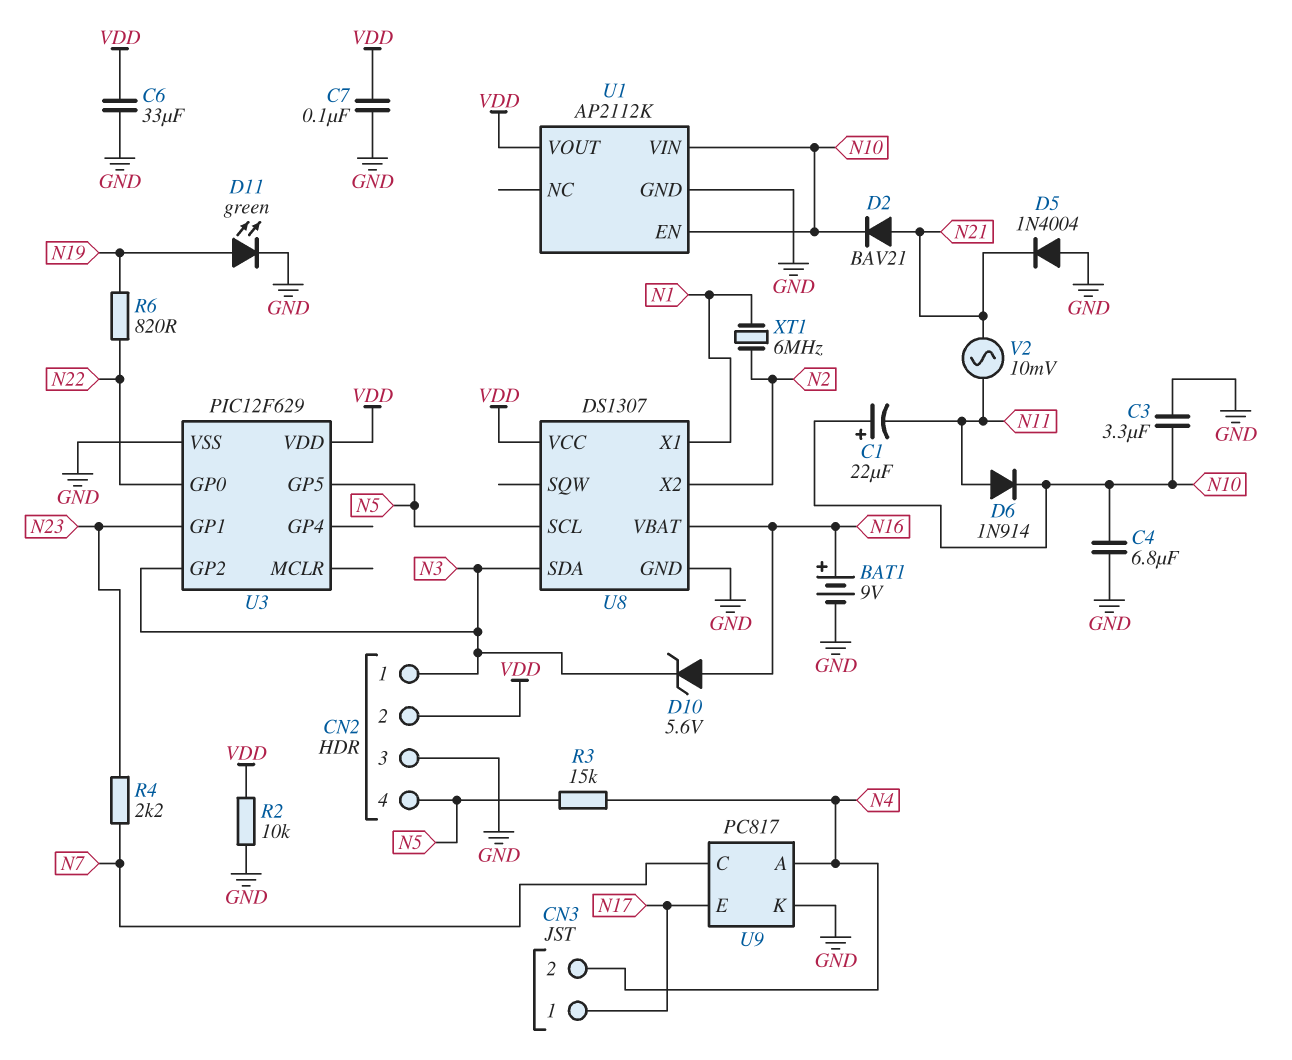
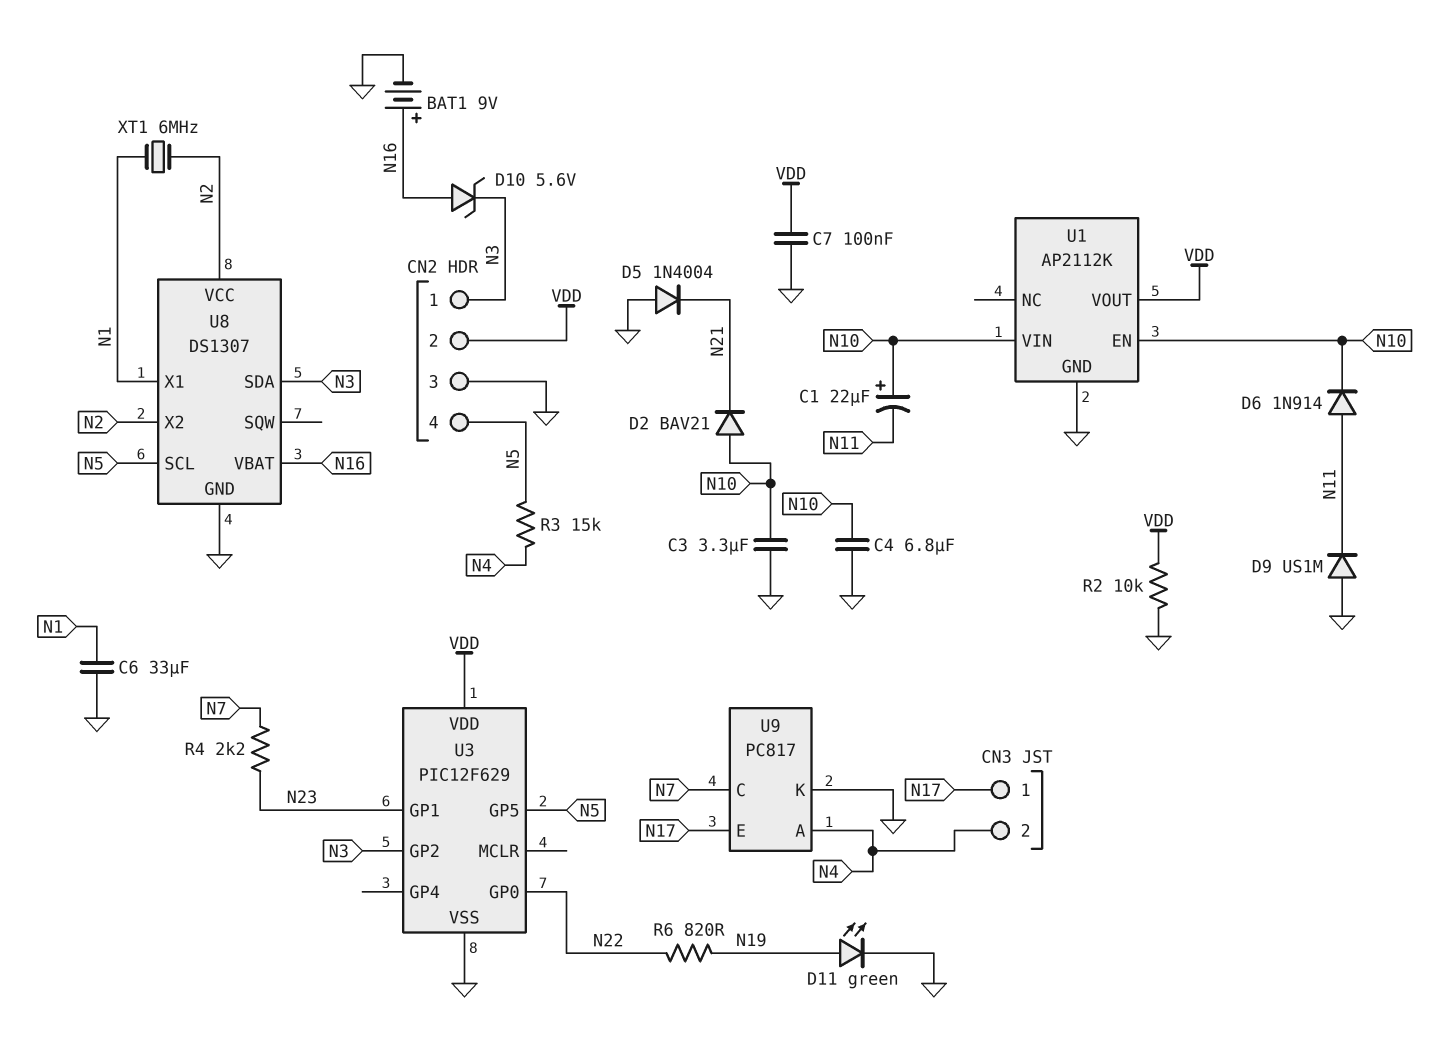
C6: 33uF (GND, VDD) -> 33uF (GND, N1)
D2: diode BAV21 (A N21, K N10) -> diode BAV21 (A N10, K N21)
D9: none -> diode US1M (A GND, K N11)
U8 pin VCC: VDD -> N2
V2: AC 10mV (N11, N21) -> none

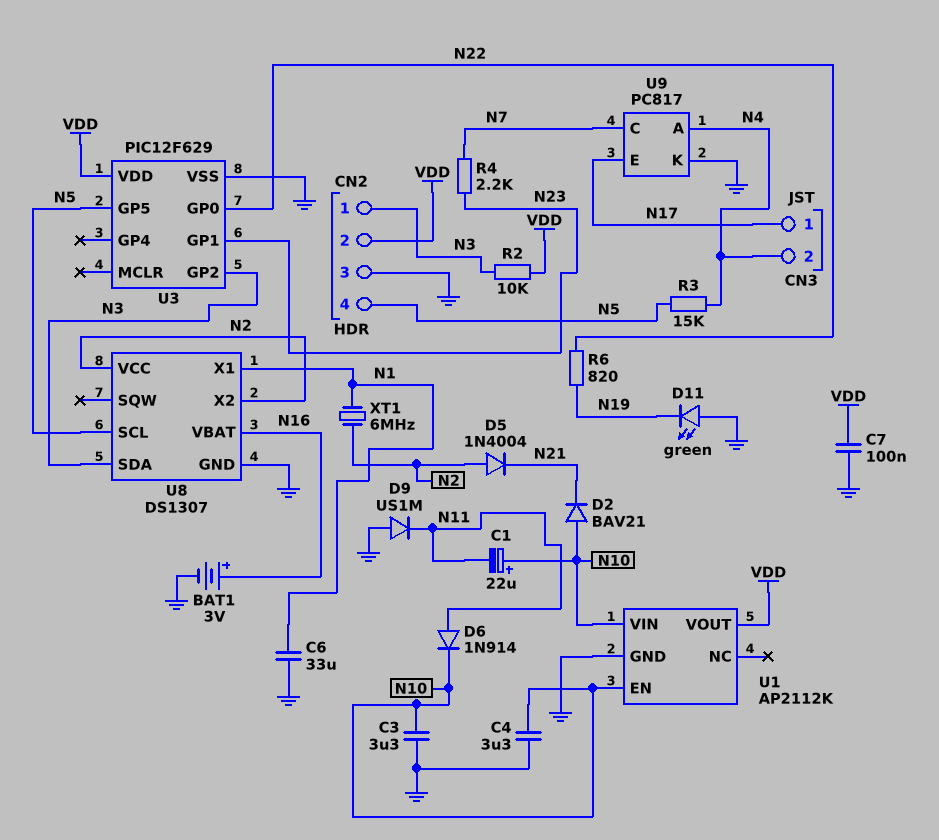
BAT1: 9V (plus N16, minus GND) -> 3V (plus N16, minus GND)
C4: 6.8uF (GND, N10) -> 3.3uF (GND, N10)
D5: diode 1N4004 (A GND, K N21) -> diode 1N4004 (A N2, K N21)
D10: zener 5.6V (A N16, K N3) -> none
D11: LED green (A N19, K GND) -> LED green (A GND, K N19)
R2: 10k (GND, VDD) -> 10k (N3, VDD)

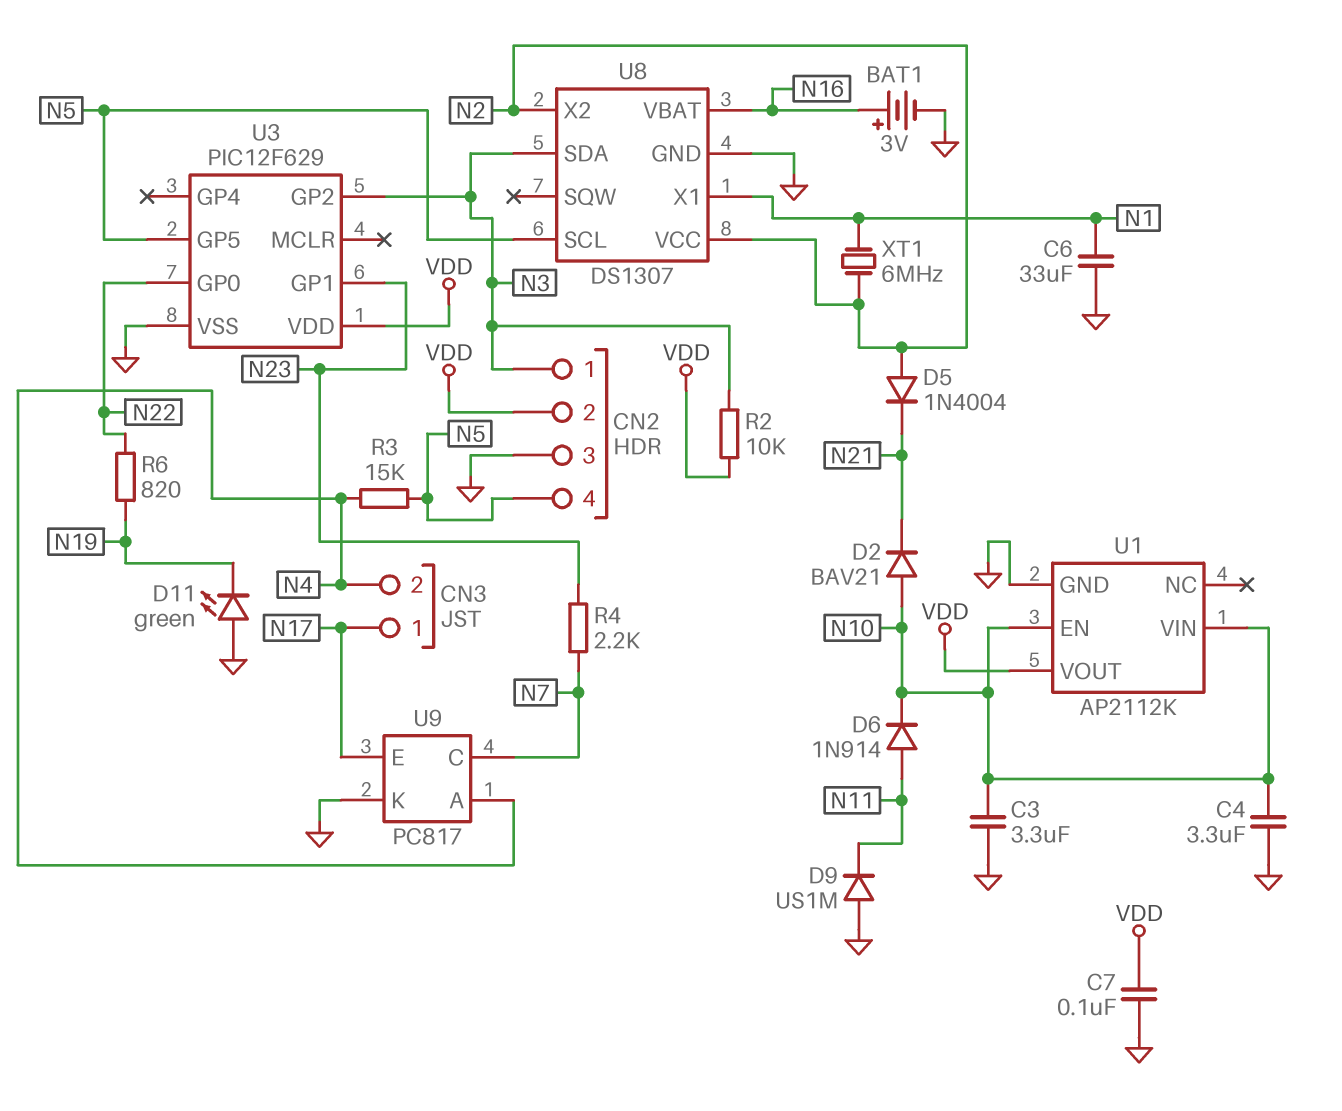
C1: 22uF (plus N10, minus N11) -> none

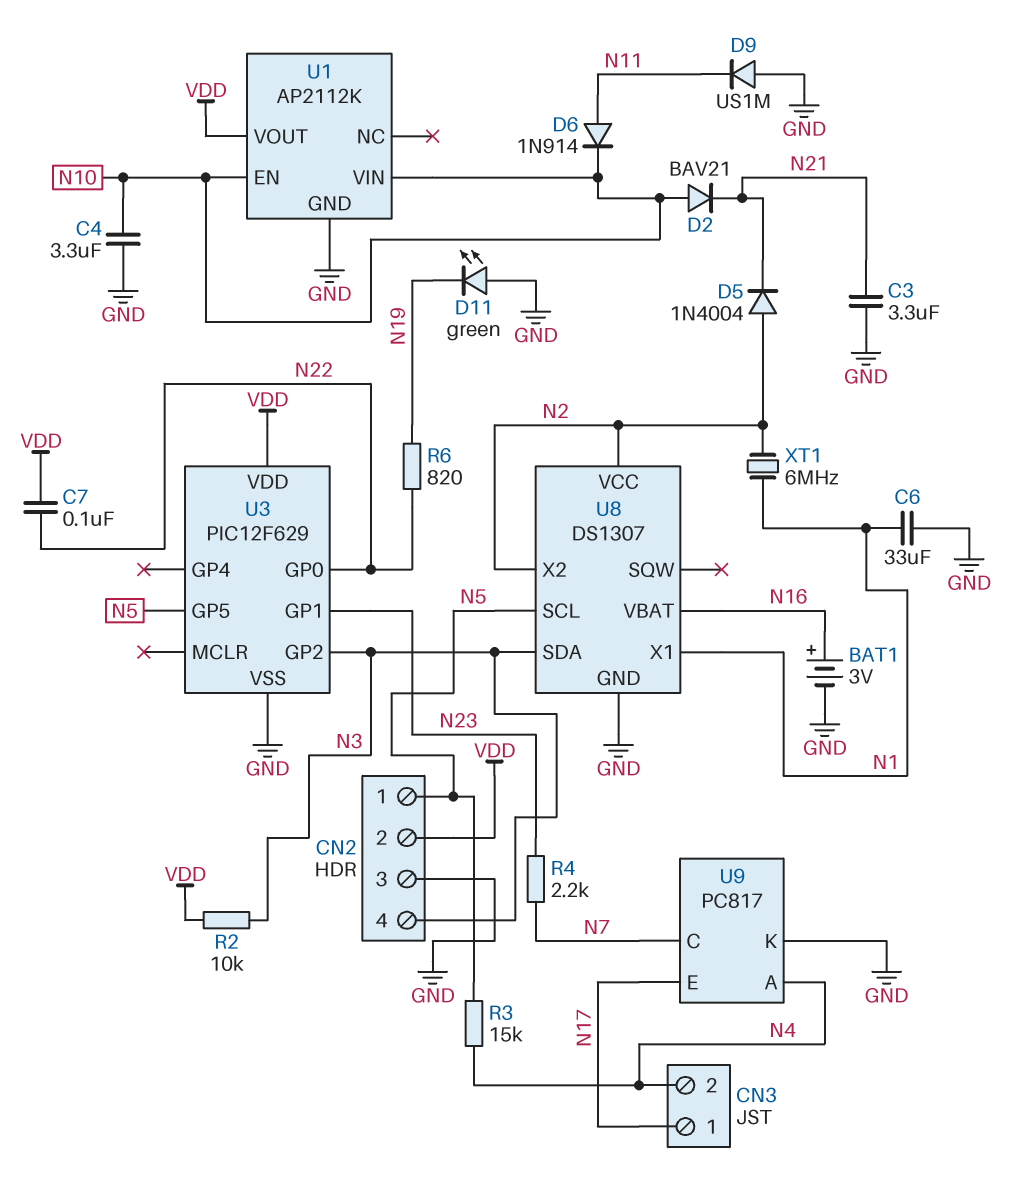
C3: 3.3uF (GND, N10) -> 3.3uF (GND, N21)
C7: 100nF (GND, VDD) -> 100nF (N22, VDD)
CN2 pin 1: N3 -> N5
CN2 pin 4: N5 -> N3

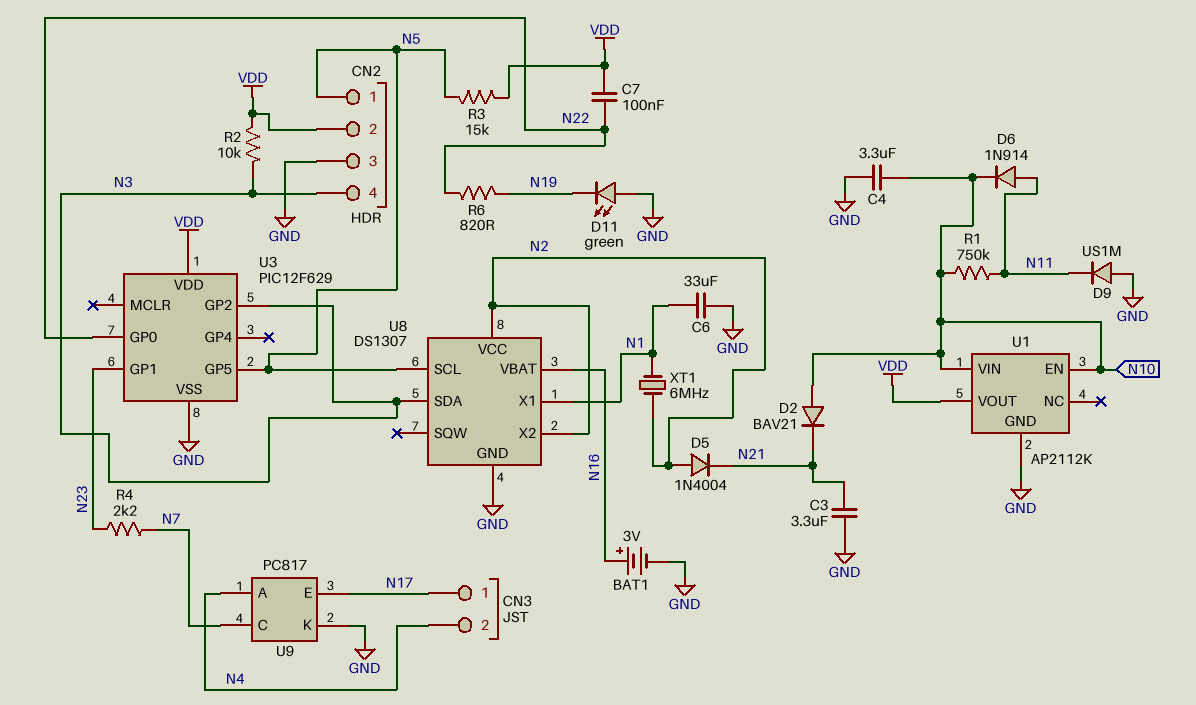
R1: none -> 750k (N10, N11)
R3: 15k (N4, N5) -> 15k (N5, VDD)

